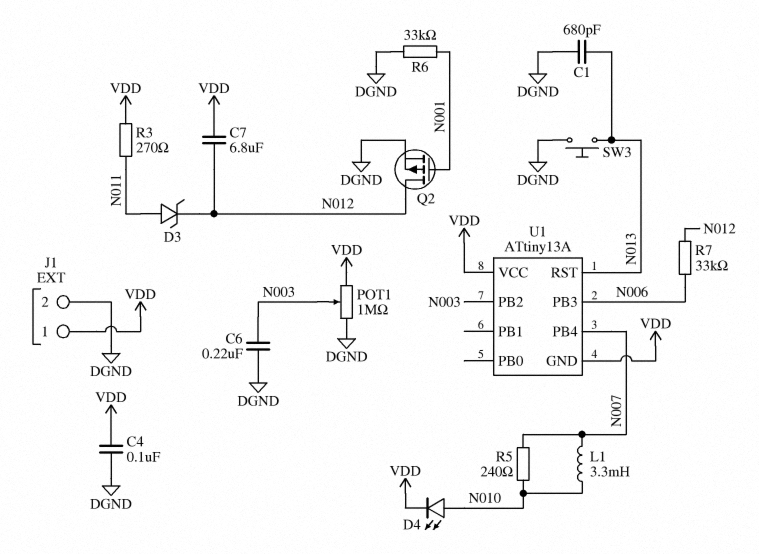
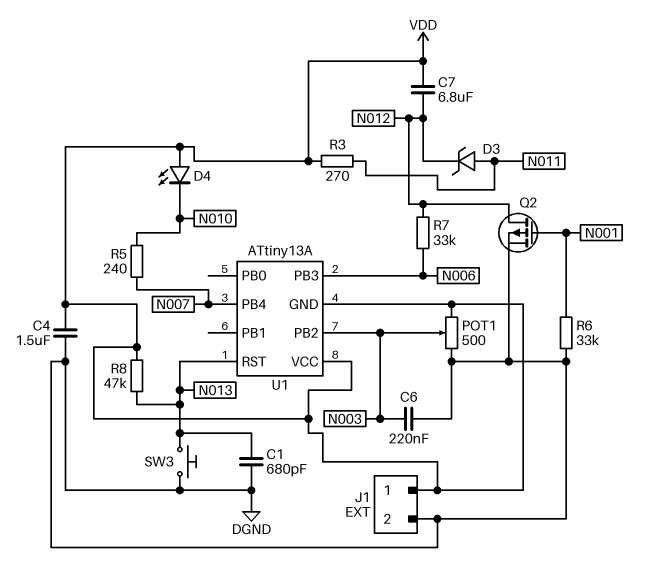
C4: 100nF (DGND, VDD) -> 1.5uF (DGND, VDD)
D4: LED (A N010, K VDD) -> LED (A VDD, K N010)
L1: 3.3mH (N007, N010) -> none
POT1: 1M (DGND, VDD, wiper N003) -> 500 (DGND, VDD, wiper N003)
R8: none -> 47k (N013, VDD)

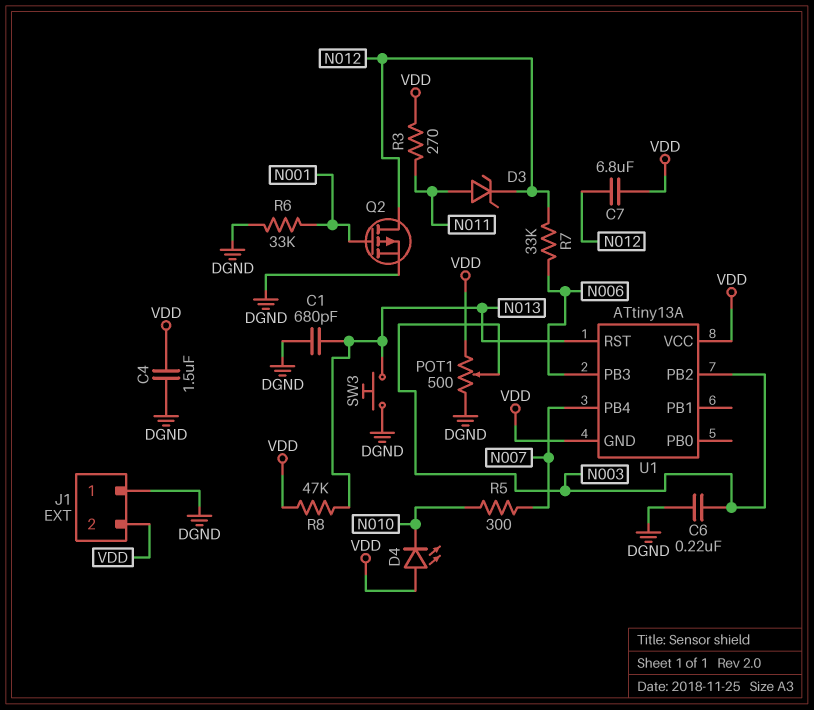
J1 pin 1: VDD -> DGND
J1 pin 2: DGND -> VDD
R5: 240 (N007, N010) -> 300 (N007, N010)

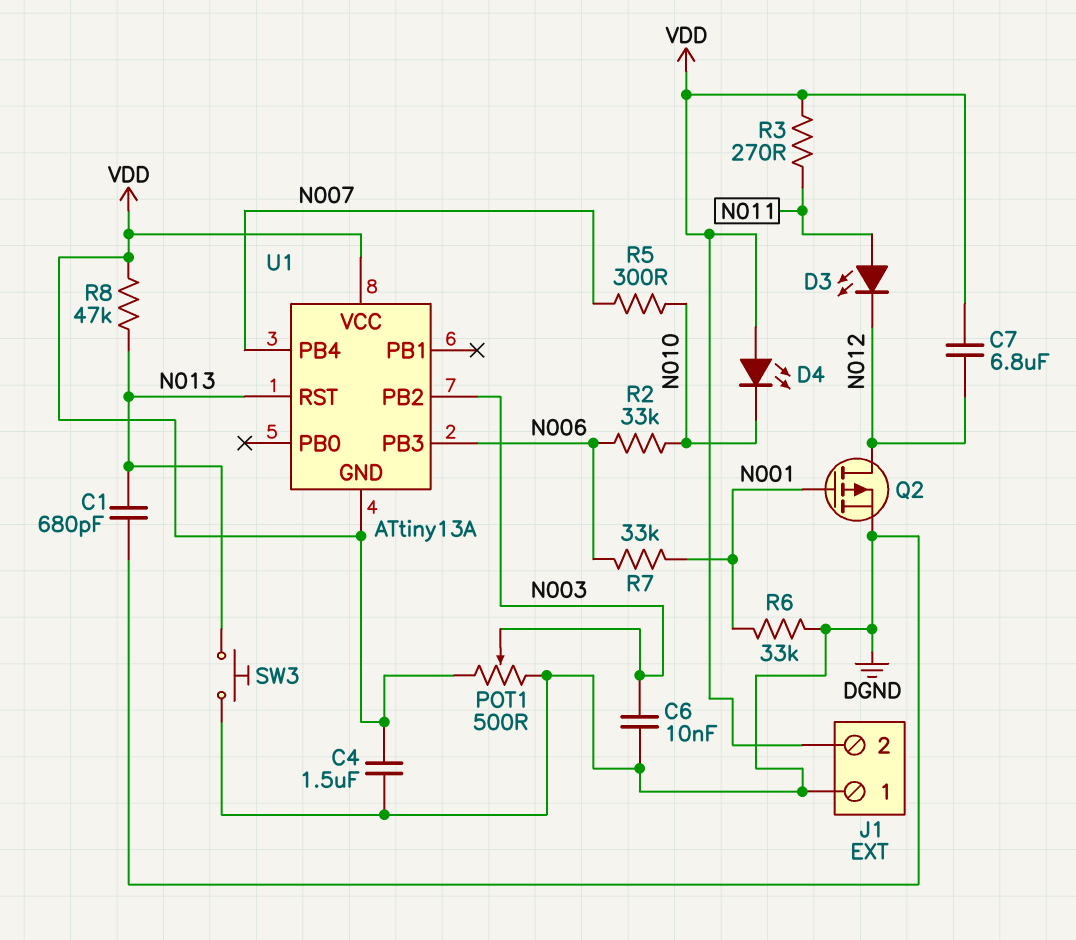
C6: 220nF (DGND, N003) -> 10nF (DGND, N003)
D3: zener (A N011, K N012) -> LED (A N011, K N012)
R2: none -> 33k (N006, N010)
R7: 33k (N006, N012) -> 33k (N001, N006)

